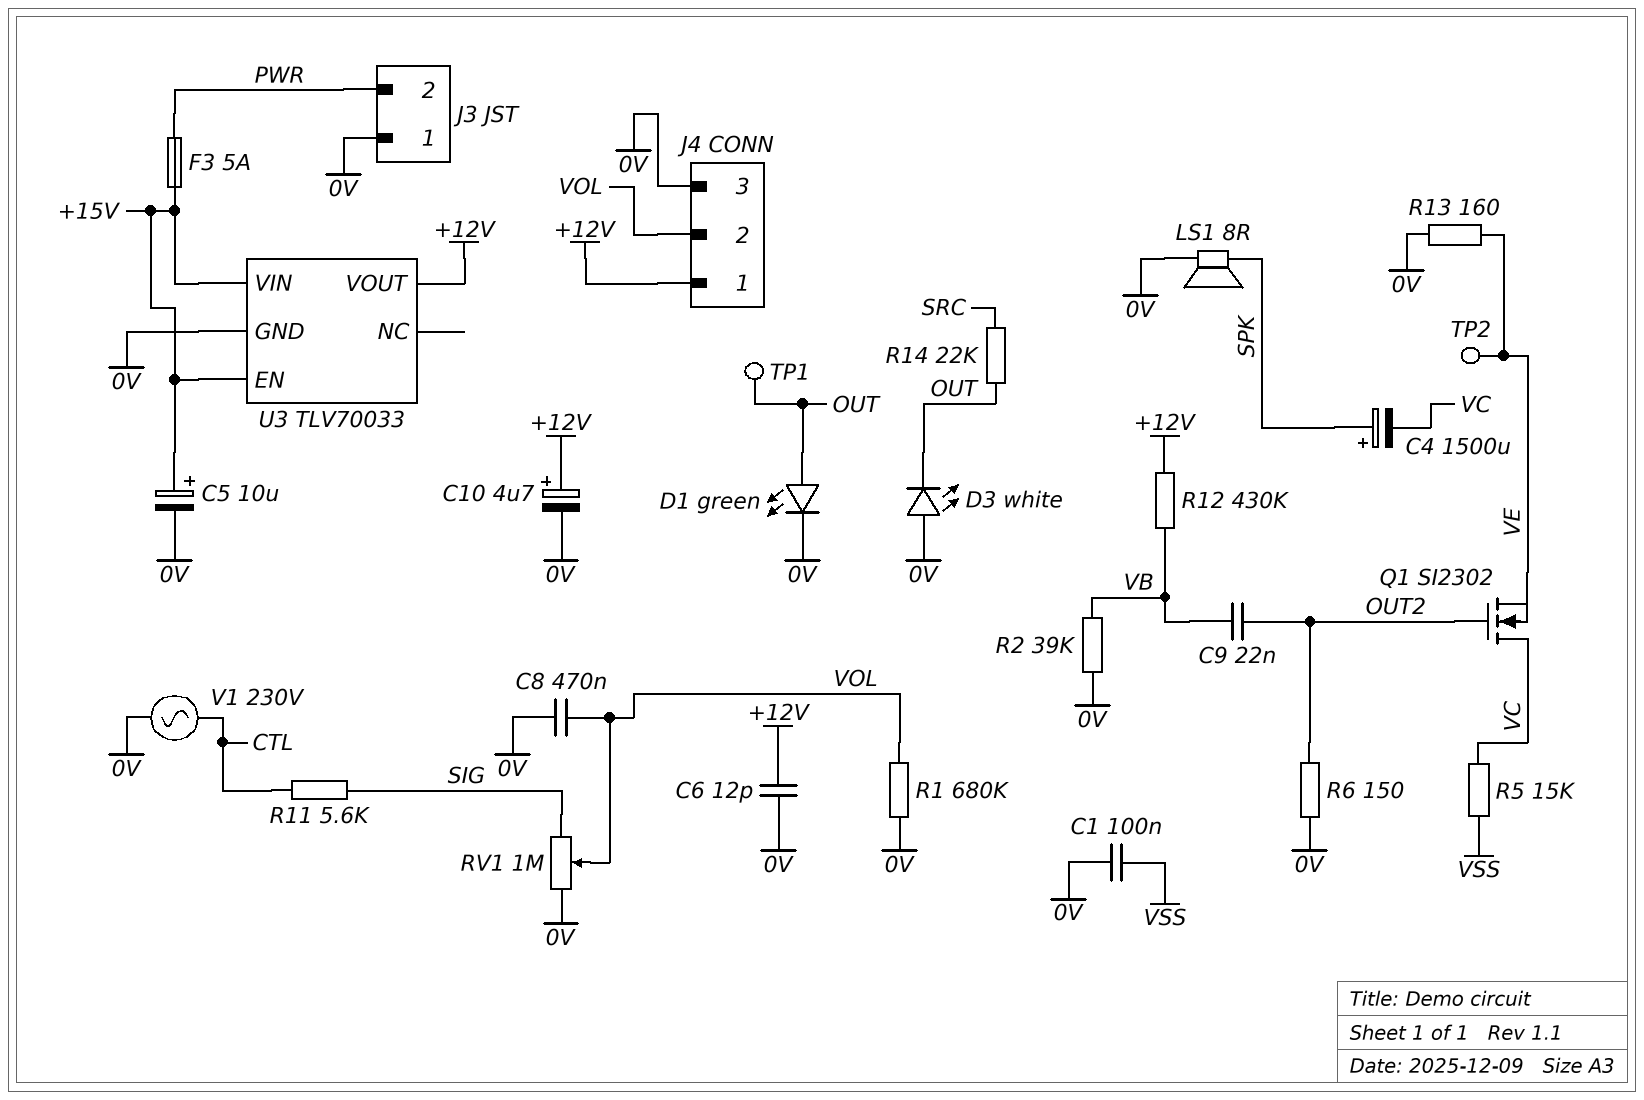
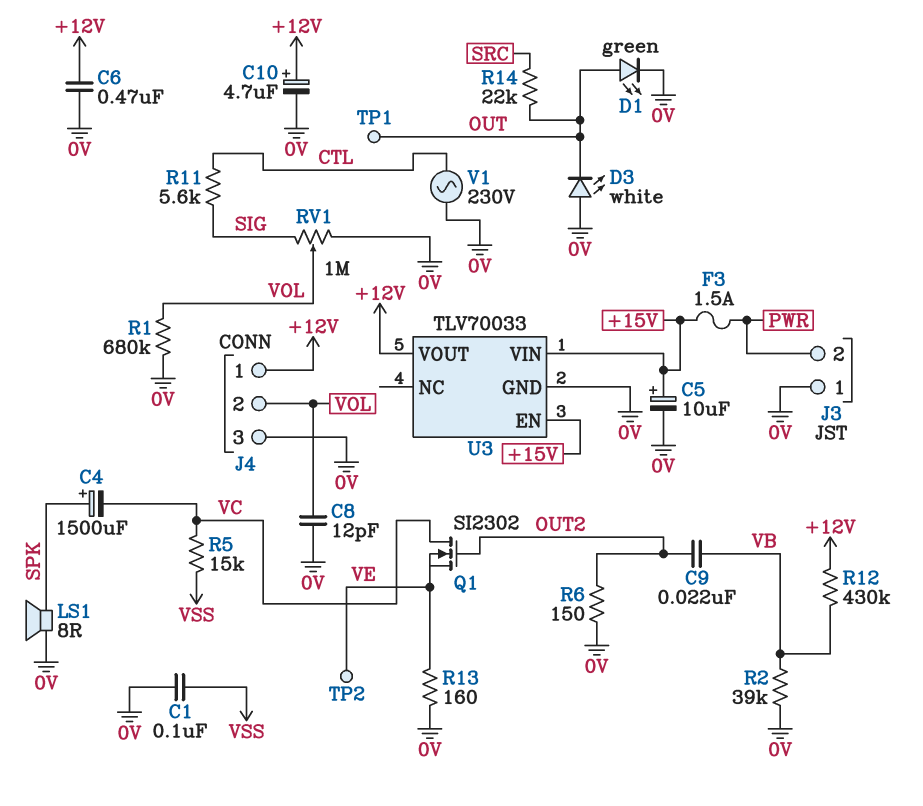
C6: 12pF (+12V, 0V) -> 470nF (+12V, 0V)
C8: 470nF (0V, VOL) -> 12pF (0V, VOL)
F3: 5A (+15V, PWR) -> 1.5A (+15V, PWR)

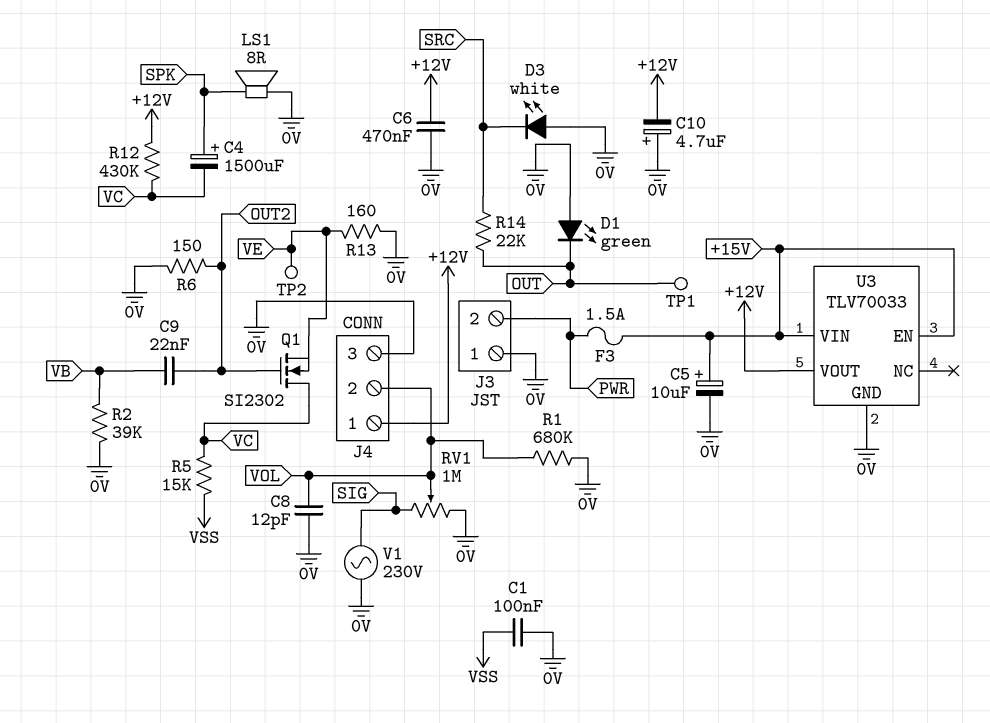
C10: 4.7uF (plus +12V, minus 0V) -> 4.7uF (plus 0V, minus +12V)
D1: LED green (A OUT, K 0V) -> LED green (A 0V, K OUT)
D3: LED white (A 0V, K OUT) -> LED white (A 0V, K SRC)
R11: 5.6k (CTL, SIG) -> none
R12: 430k (+12V, VB) -> 430k (+12V, VC)
V1: AC 230V (0V, CTL) -> AC 230V (0V, SIG)

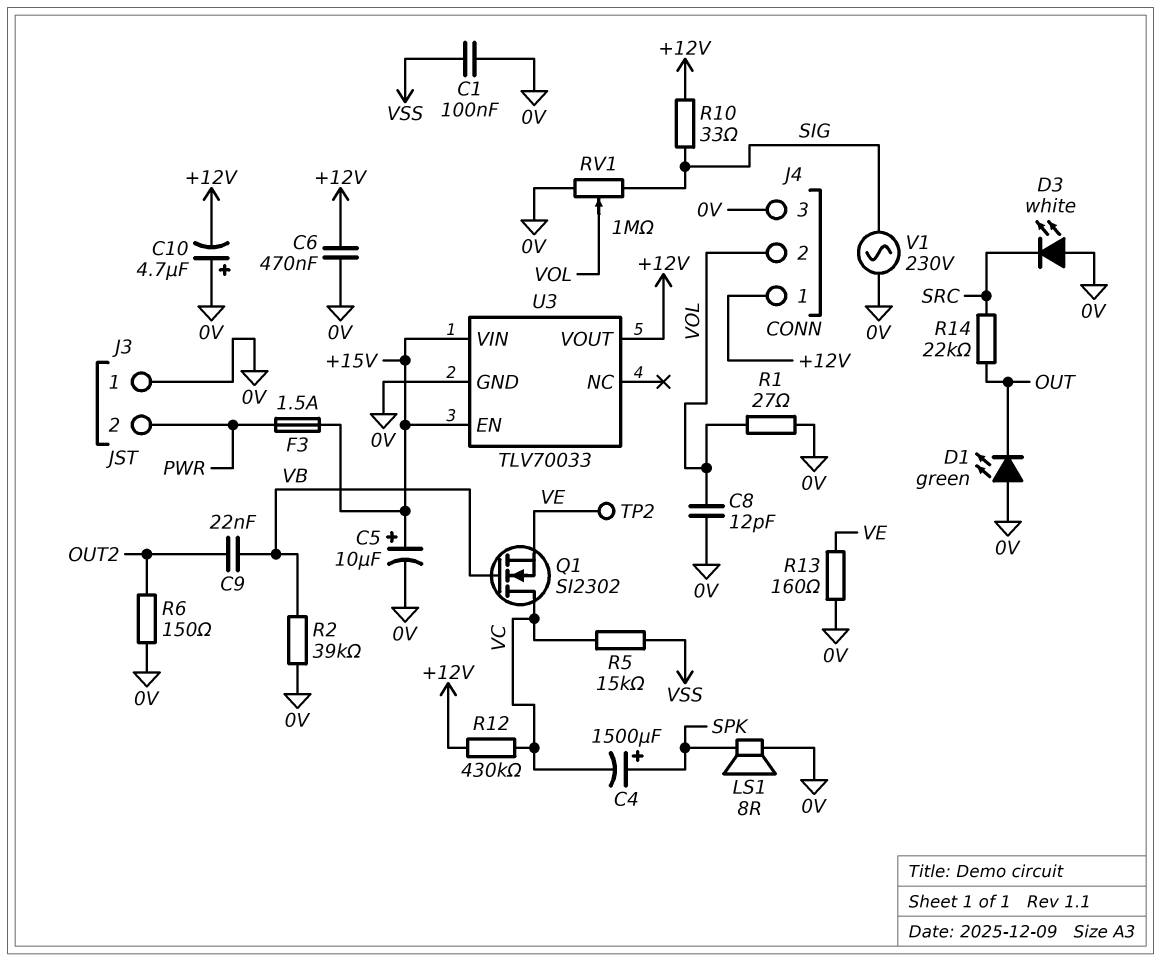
Q1: NMOS SI2302 (G OUT2, D VC, S VE) -> NMOS SI2302 (G VB, D VC, S VE)
R1: 680k (0V, VOL) -> 27 (0V, VOL)
R10: none -> 33 (+12V, SIG)
TP1: test point (OUT) -> none

